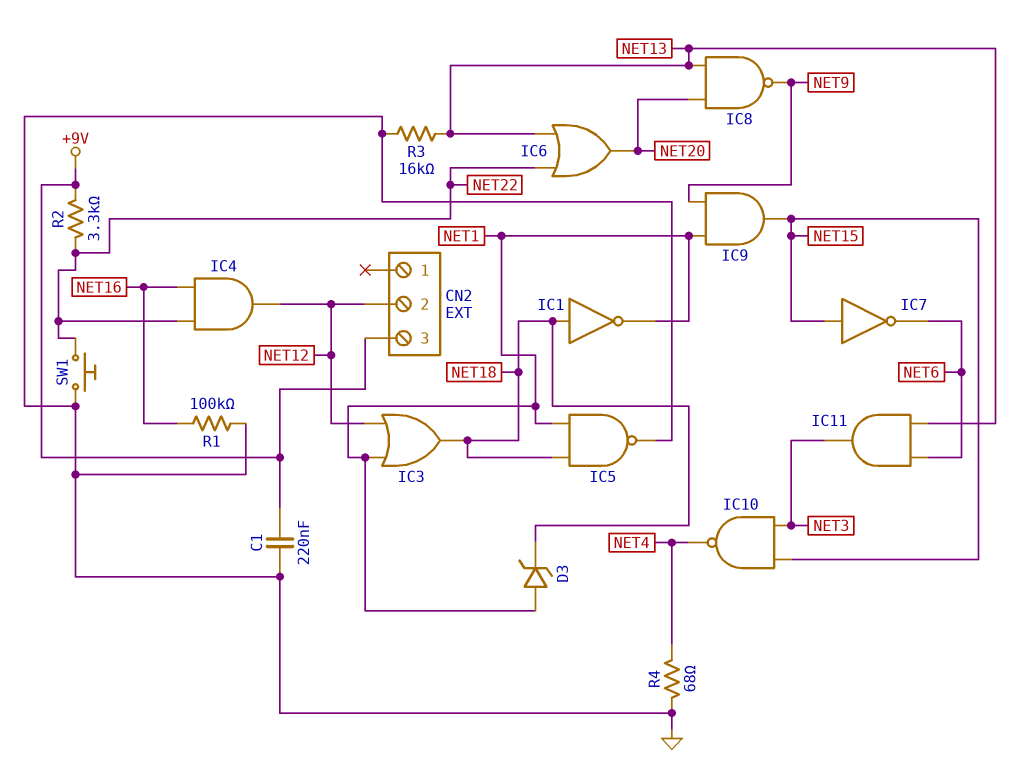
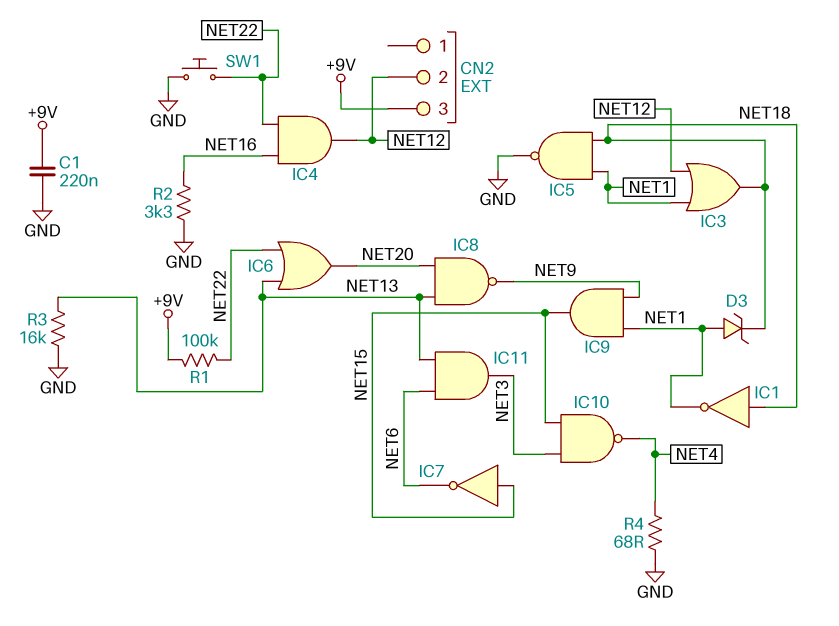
R1: 100k (GND, NET16) -> 100k (+9V, NET22)
R2: 3.3k (+9V, NET22) -> 3.3k (GND, NET16)

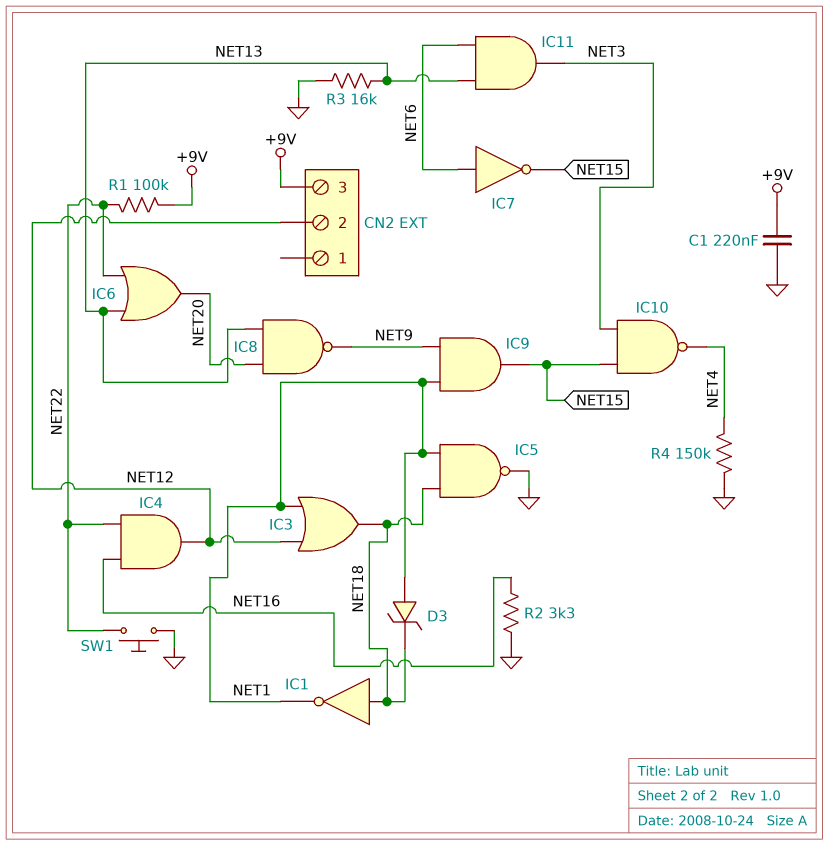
IC7: NOT (in NET15, out NET6) -> NOT (in NET6, out NET15)
R4: 68 (GND, NET4) -> 150k (GND, NET4)

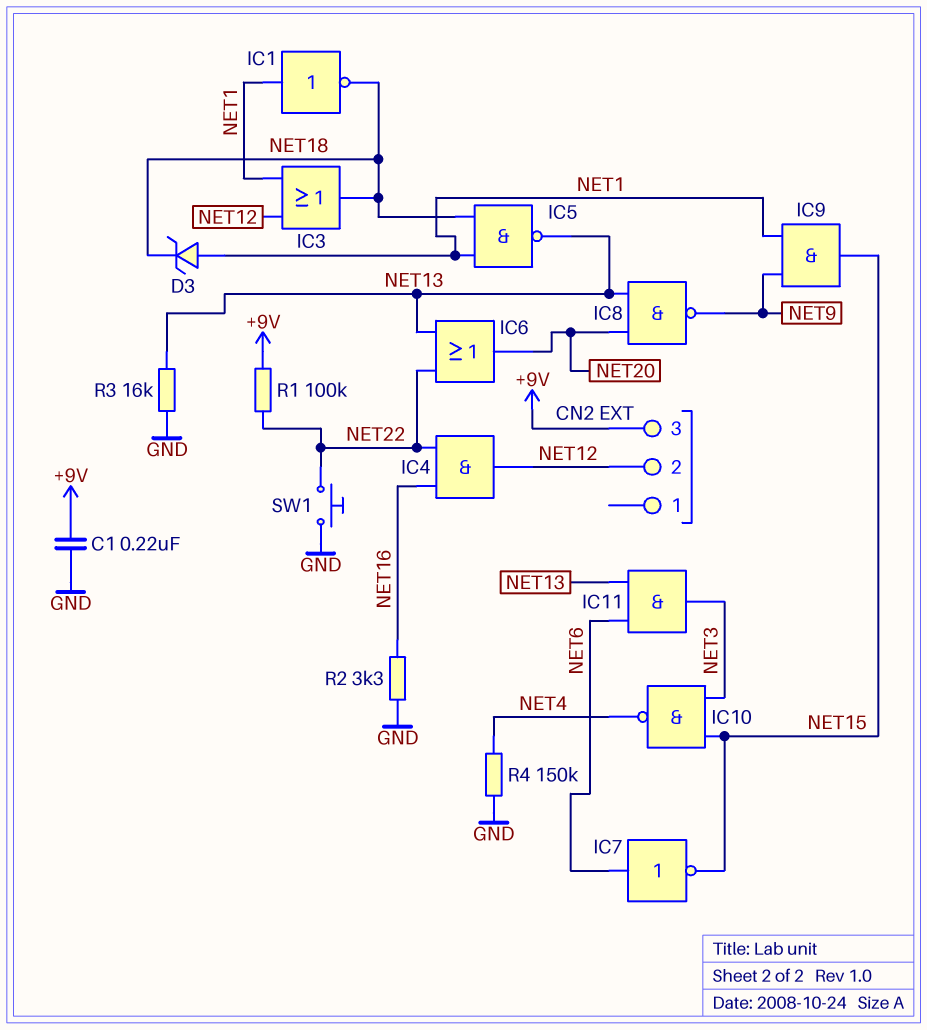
IC1: NOT (in NET18, out NET1) -> NOT (in NET1, out NET18)
IC5: NAND (in NET1, in NET18, out GND) -> NAND (in NET1, in NET18, out NET13)

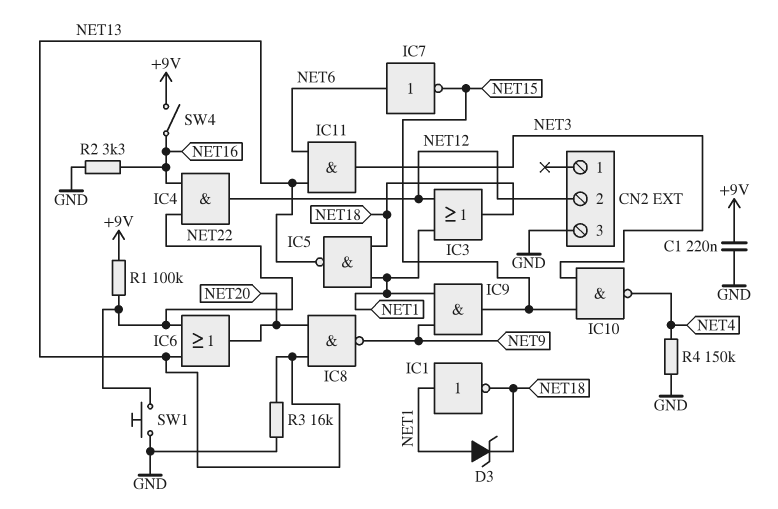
CN2 pin 3: +9V -> GND
SW4: none -> switch (+9V, NET16)

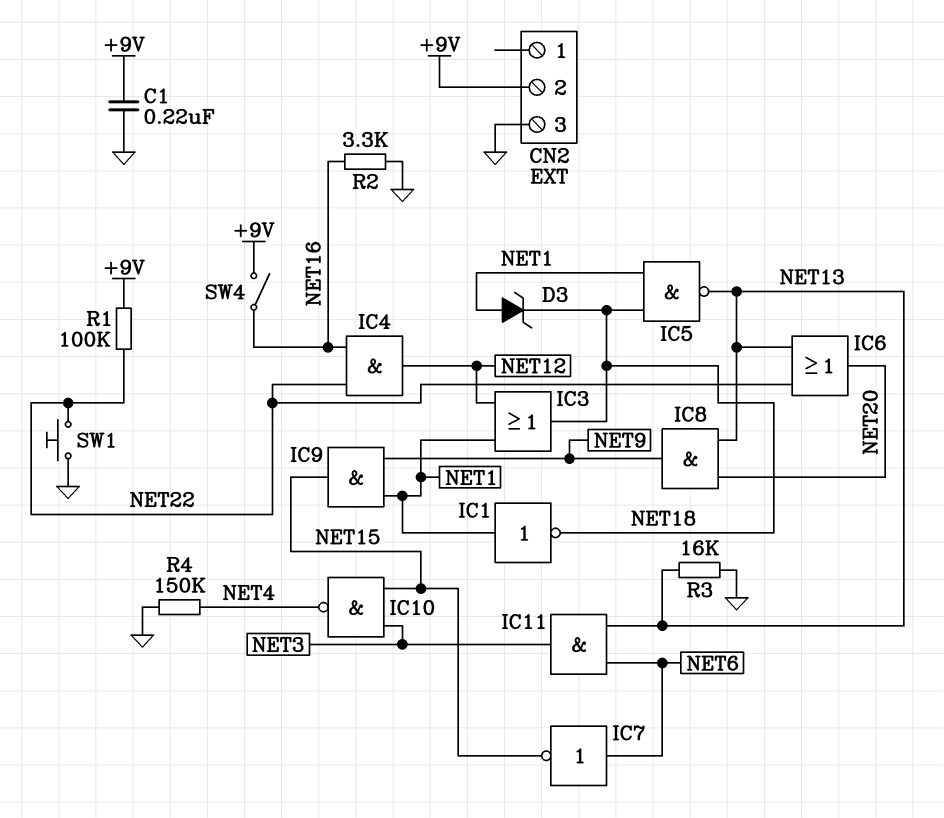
CN2 pin 2: NET12 -> +9V
IC8: NAND (in NET13, in NET20, out NET9) -> AND (in NET13, in NET20, out NET9)

